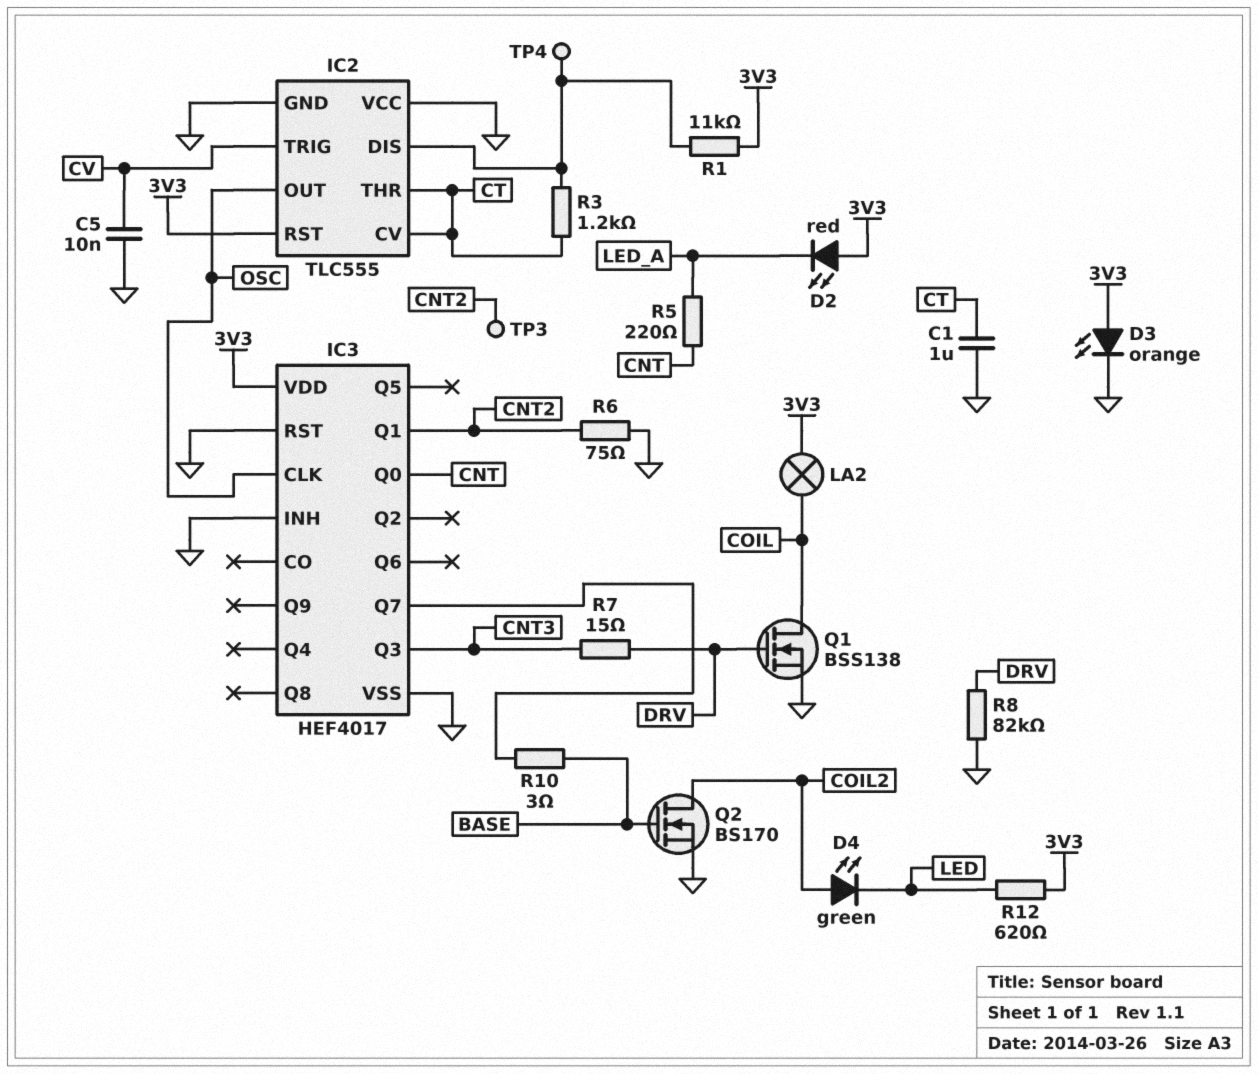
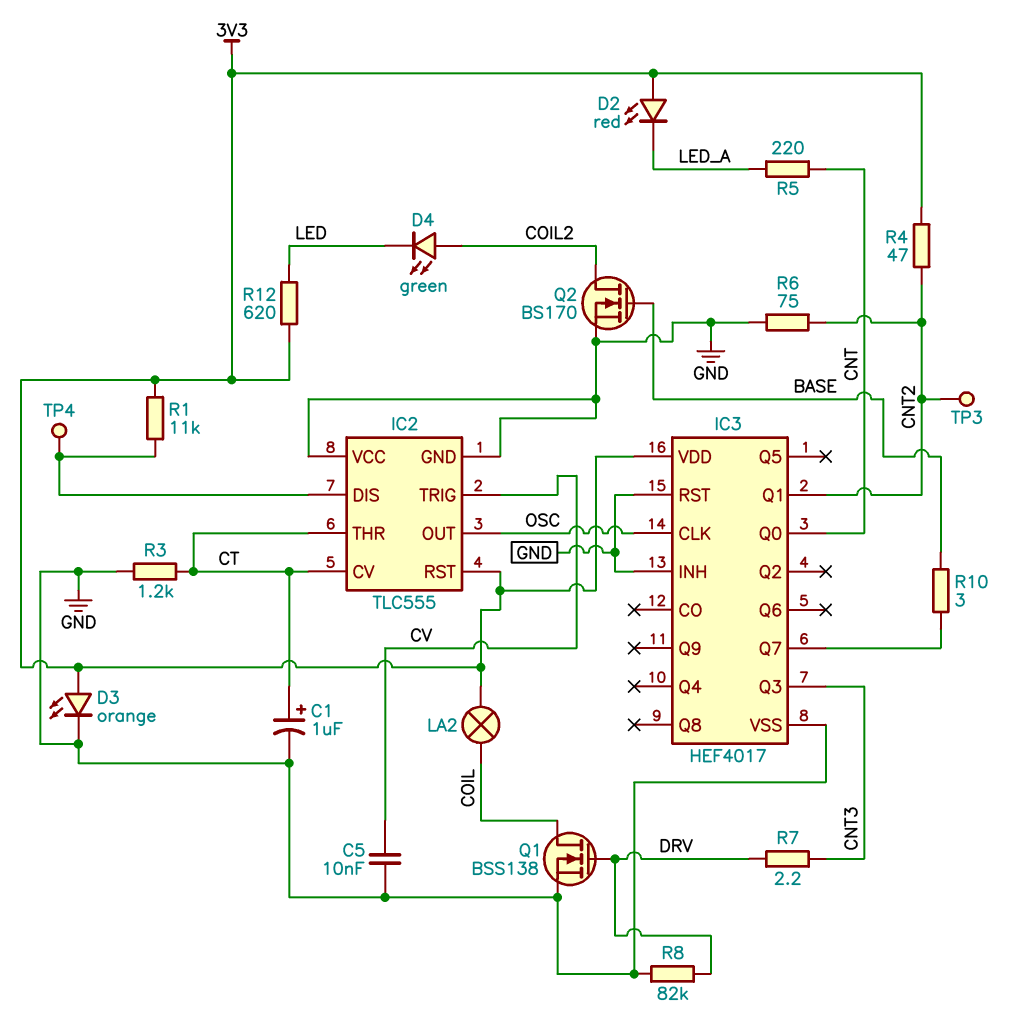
C1: 1uF (CT, GND) -> 1uF (plus CT, minus GND)
R3: 1.2k (CT, IC2/DIS) -> 1.2k (CT, GND)
R4: none -> 47 (3V3, CNT2)
R7: 15 (CNT3, DRV) -> 2.2 (CNT3, DRV)

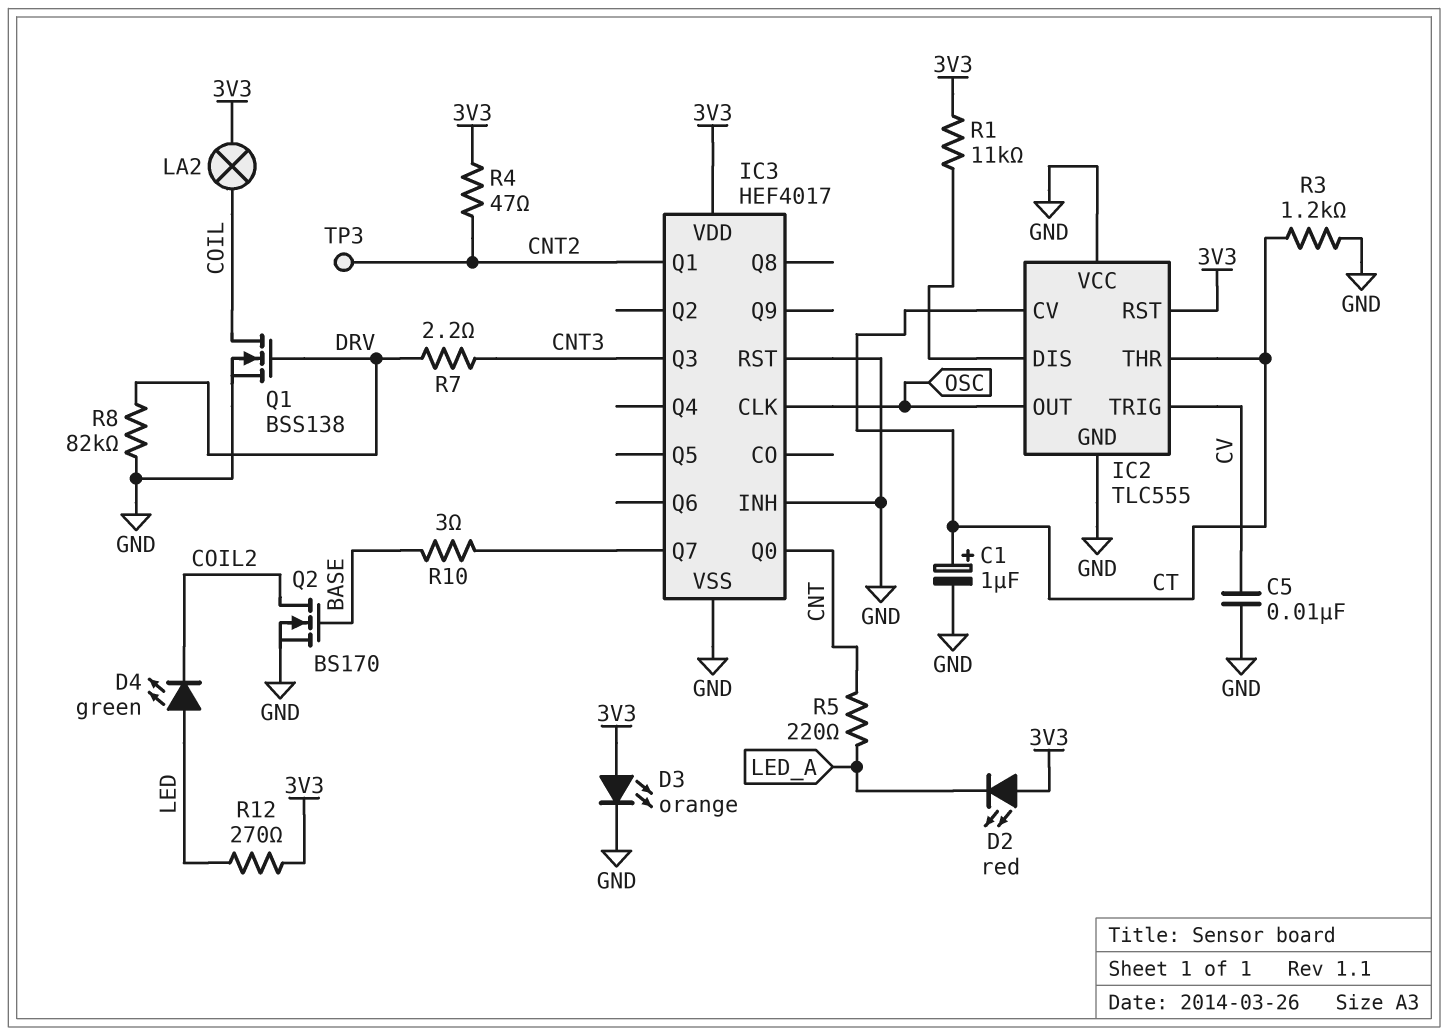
D4: LED green (A COIL2, K LED) -> LED green (A LED, K COIL2)
R6: 75 (CNT2, GND) -> none
R12: 620 (3V3, LED) -> 270 (3V3, LED)
TP4: test point (IC2/DIS) -> none

